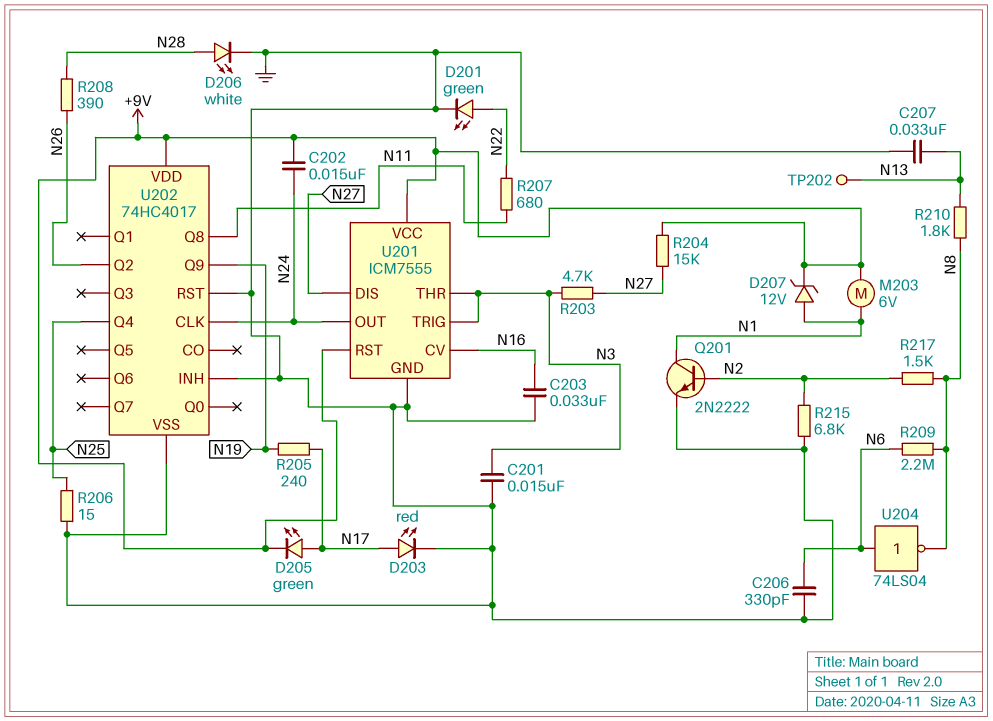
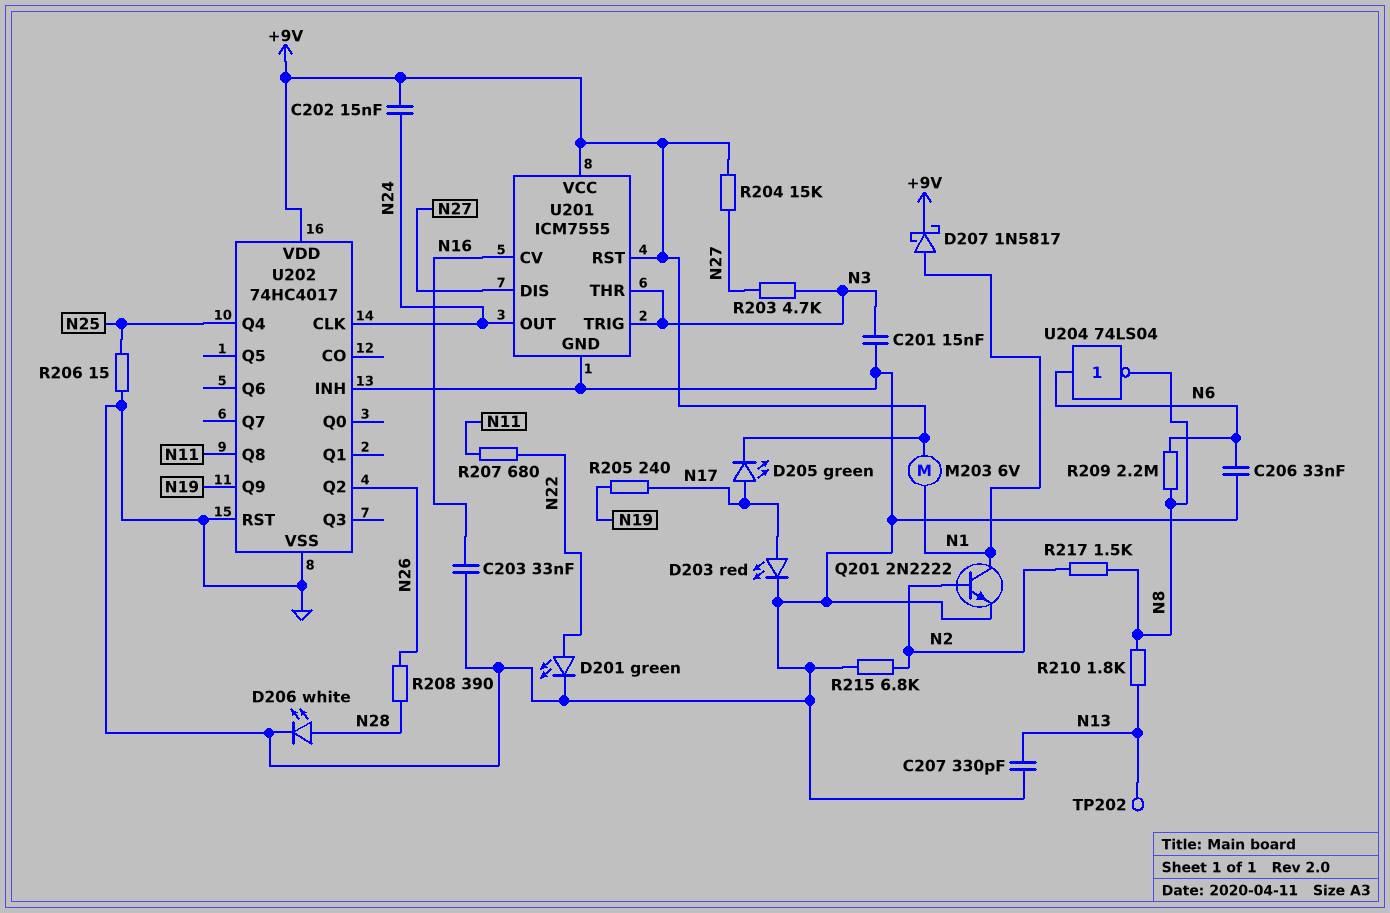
C206: 330pF (GND, N6) -> 33nF (GND, N6)
C207: 33nF (GND, N13) -> 330pF (GND, N13)
D207: zener 12V (A N1, K +9V) -> schottky 1N5817 (A N1, K +9V)

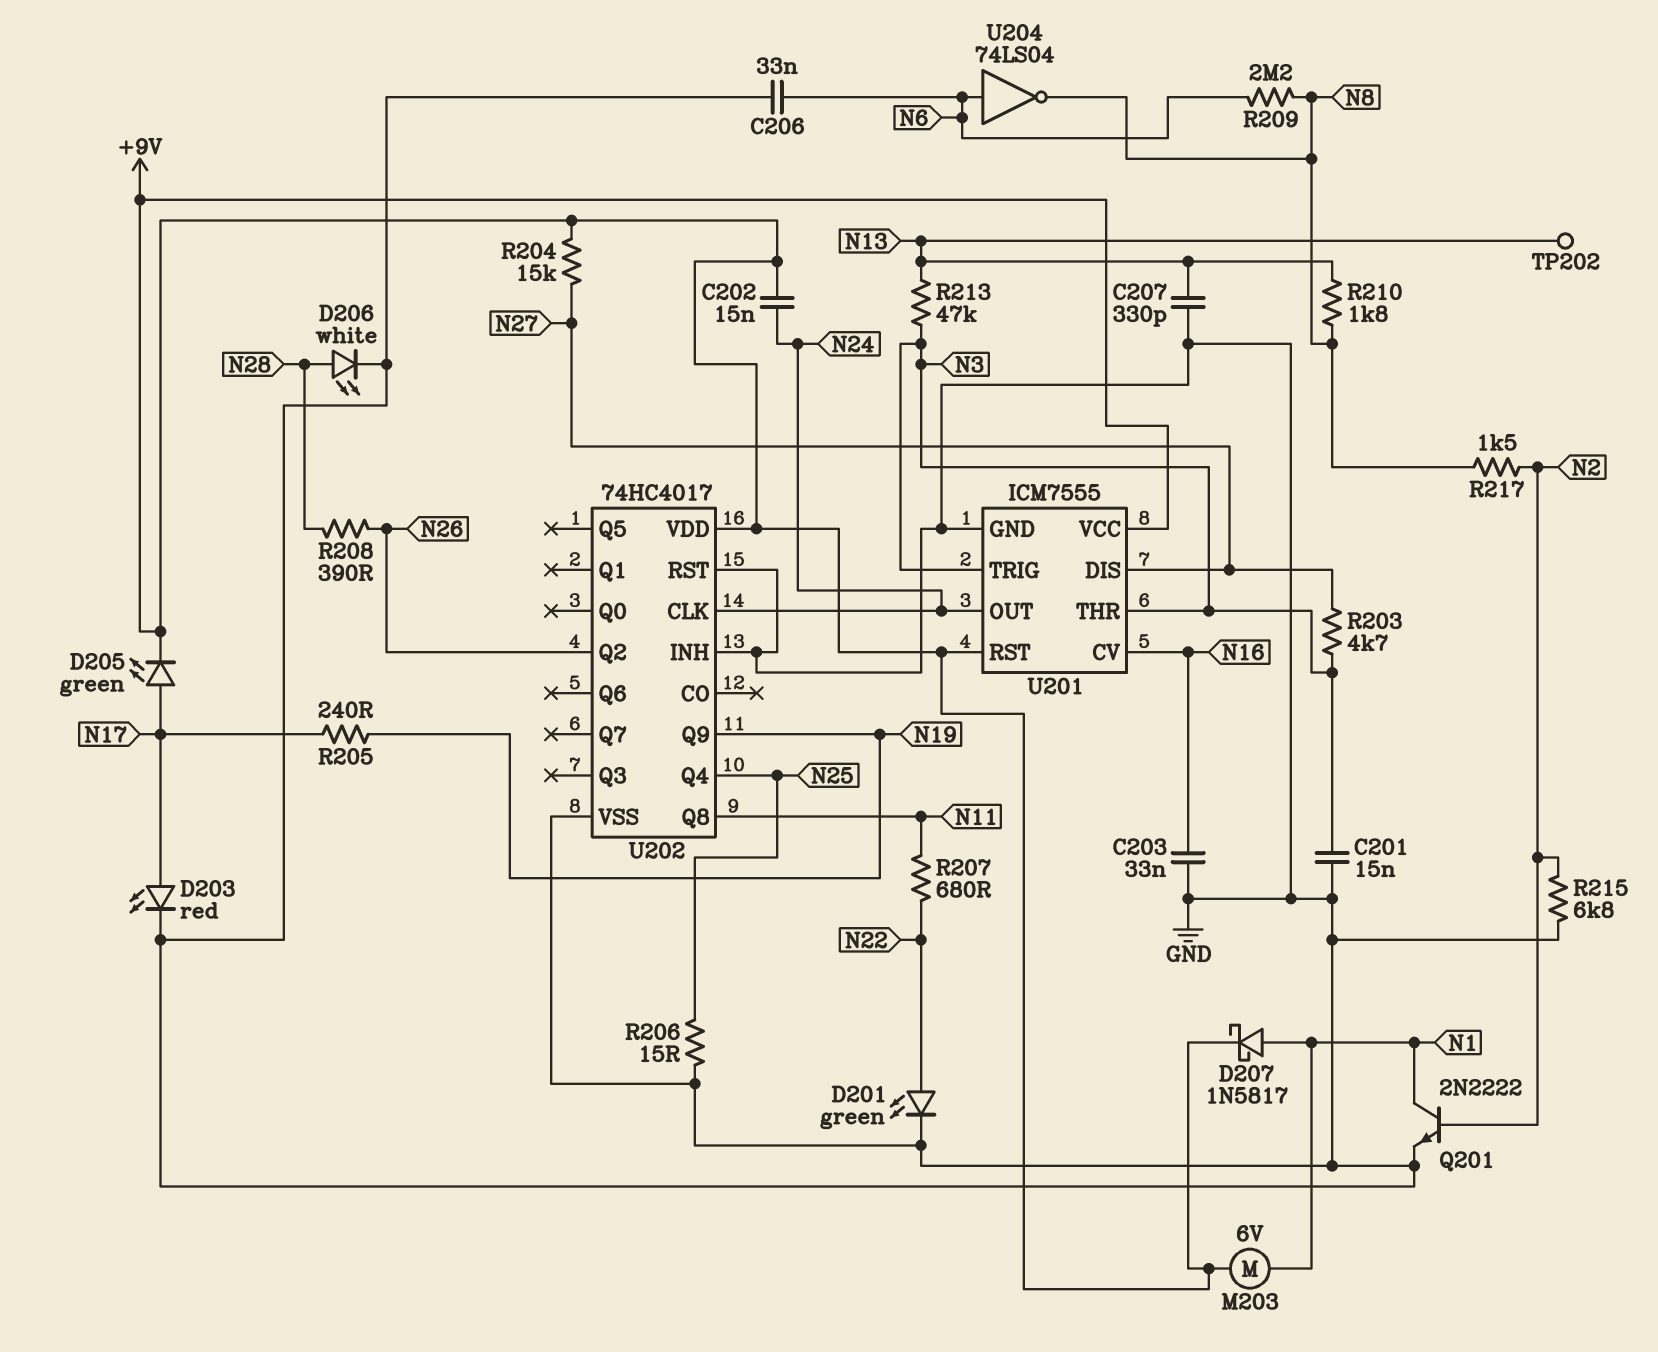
R213: none -> 47k (N3, N13)

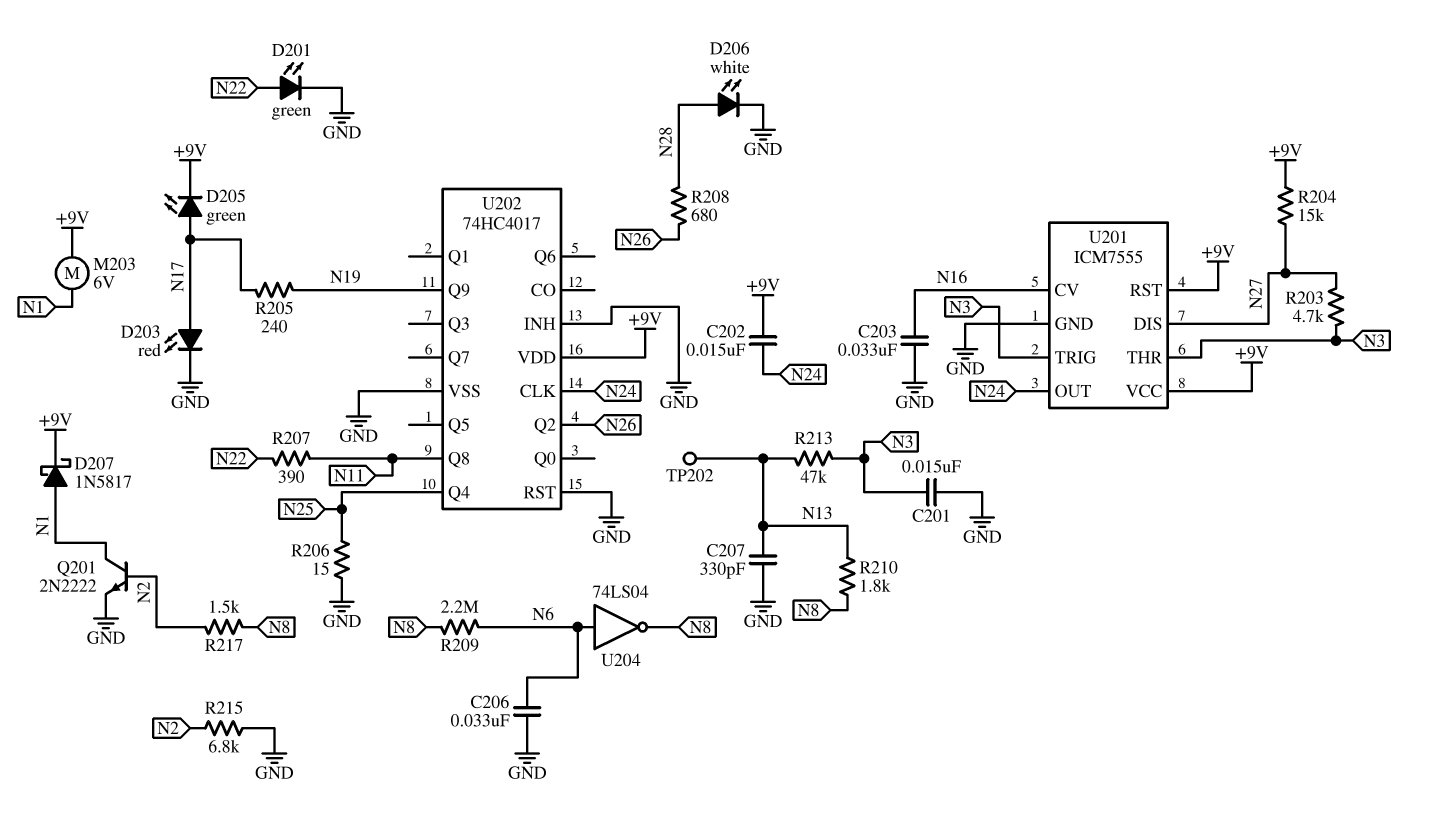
R207: 680 (N11, N22) -> 390 (N11, N22)
R208: 390 (N26, N28) -> 680 (N26, N28)

